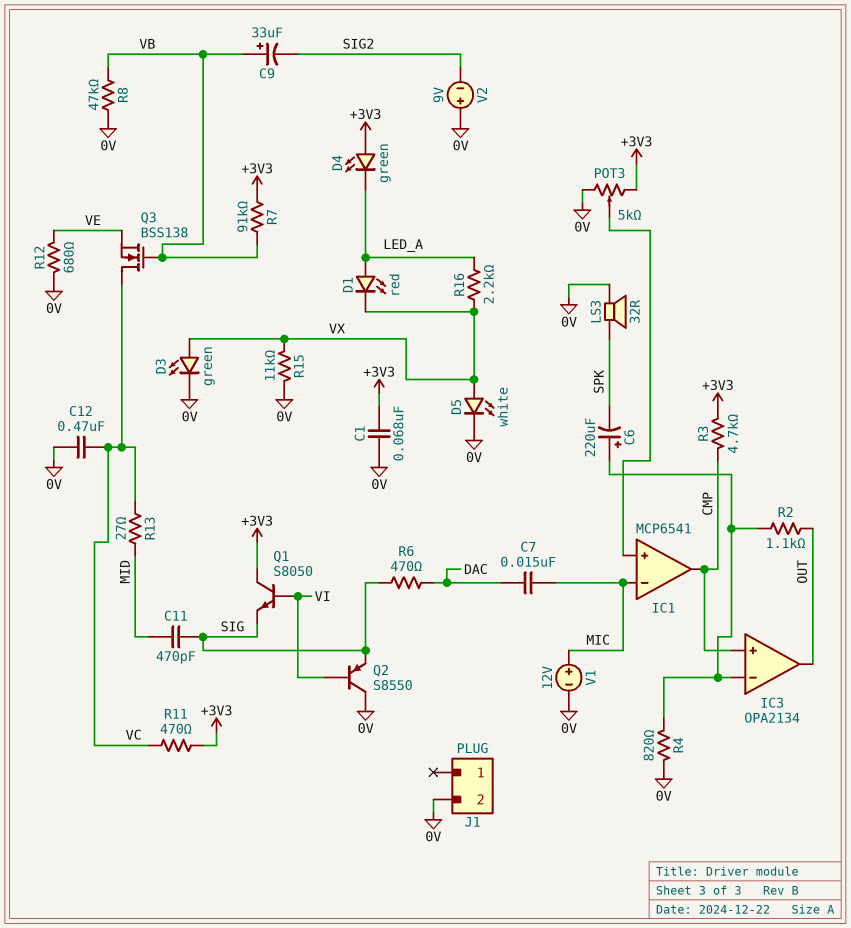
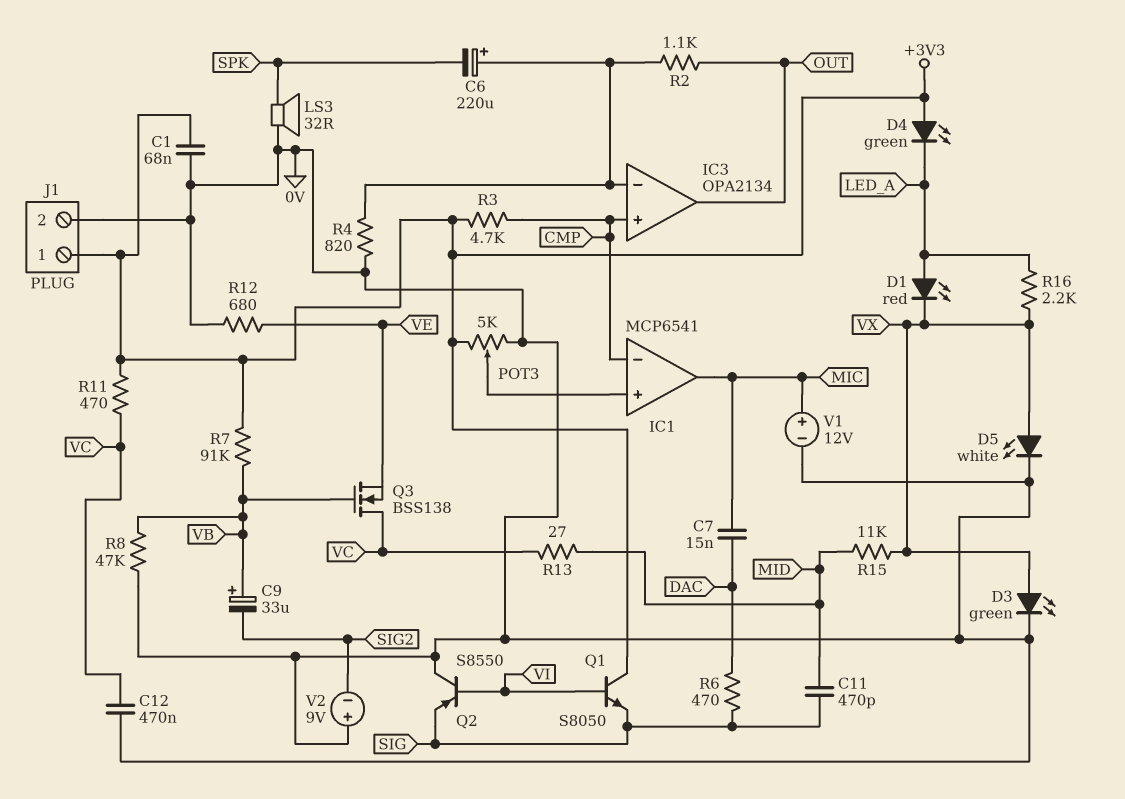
IC1 pin in-: MIC -> CMP
IC1 pin out: CMP -> MIC
J1 pin 1: none -> +3V3
R15: 11k (0V, VX) -> 11k (MID, VX)

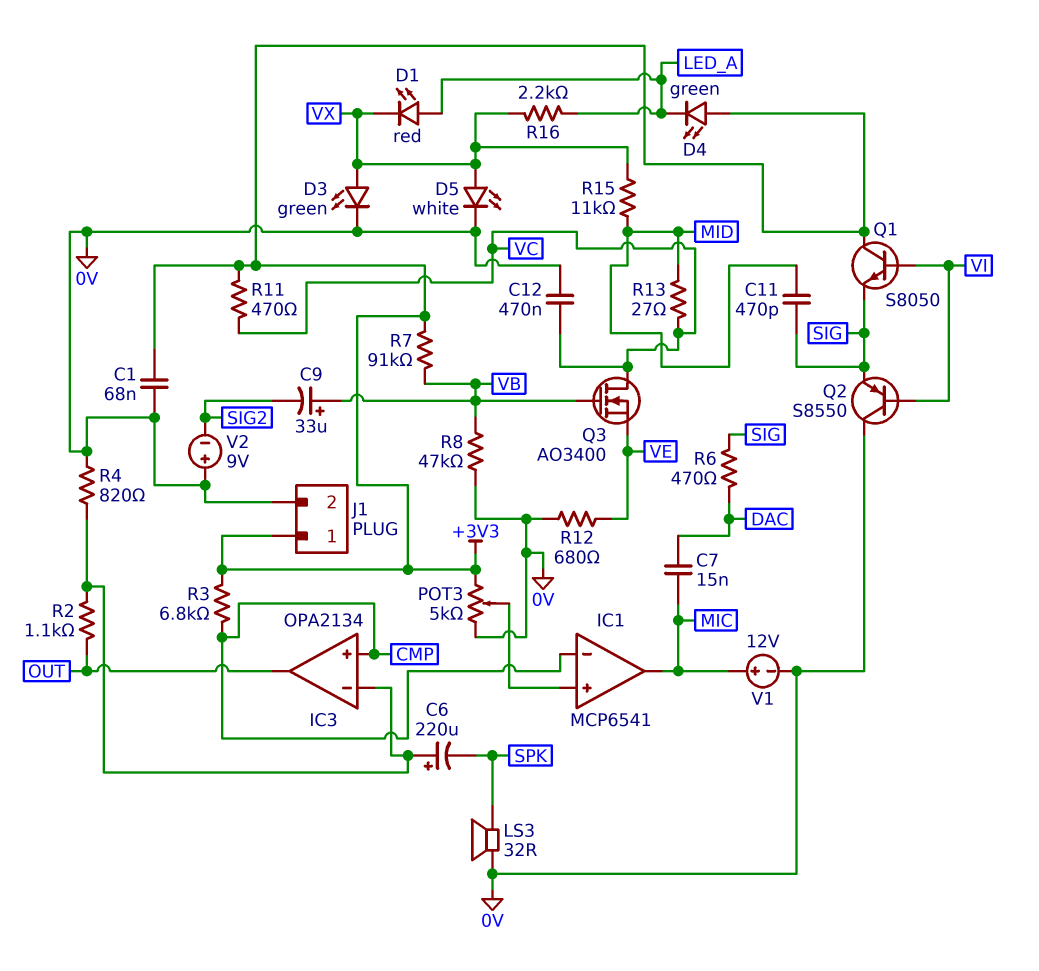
Q3: NMOS BSS138 (G VB, D VC, S VE) -> NMOS AO3400 (G VB, D VC, S VE)
R3: 4.7k (+3V3, CMP) -> 6.8k (+3V3, CMP)

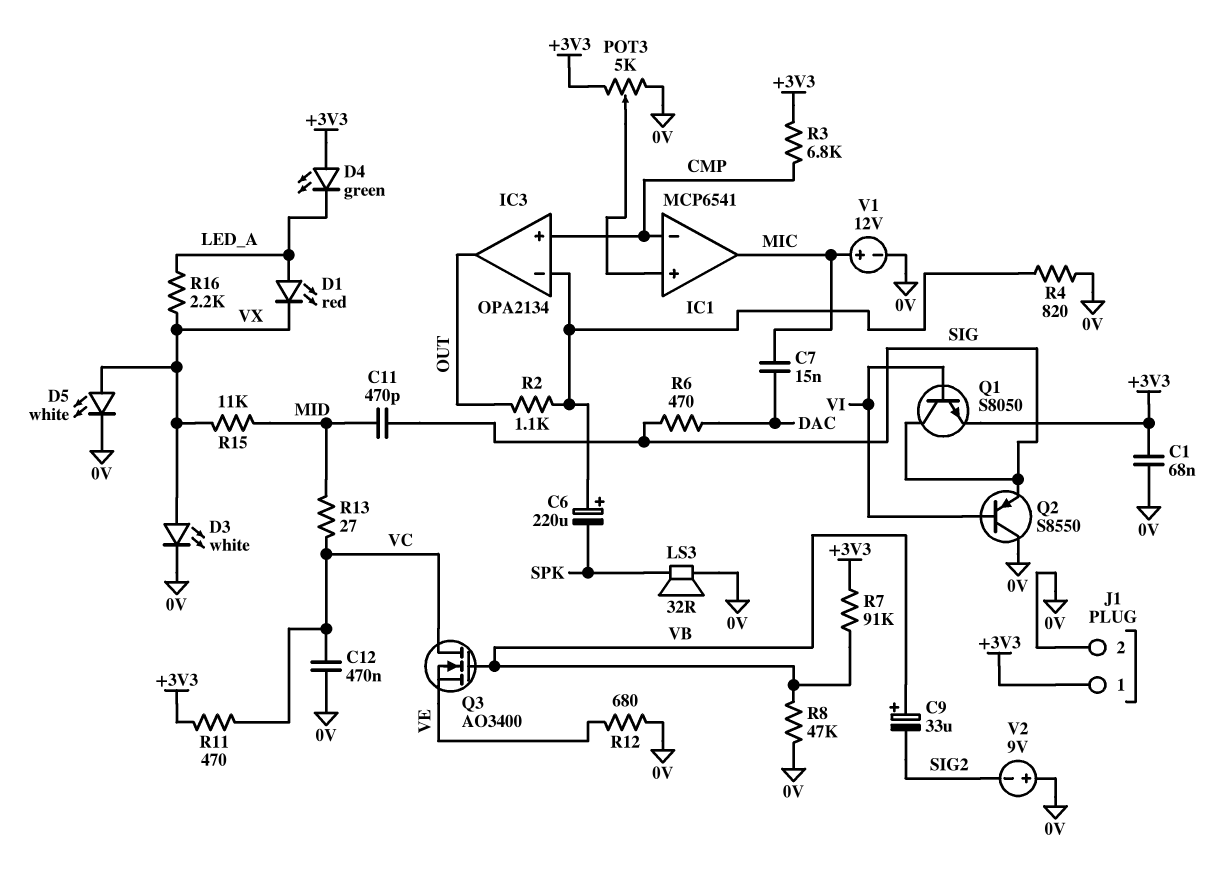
D3: LED green (A VX, K 0V) -> LED white (A VX, K 0V)
Q1: NPN S8050 (B VI, C +3V3, E SIG) -> NPN S8050 (B VI, C SIG, E +3V3)

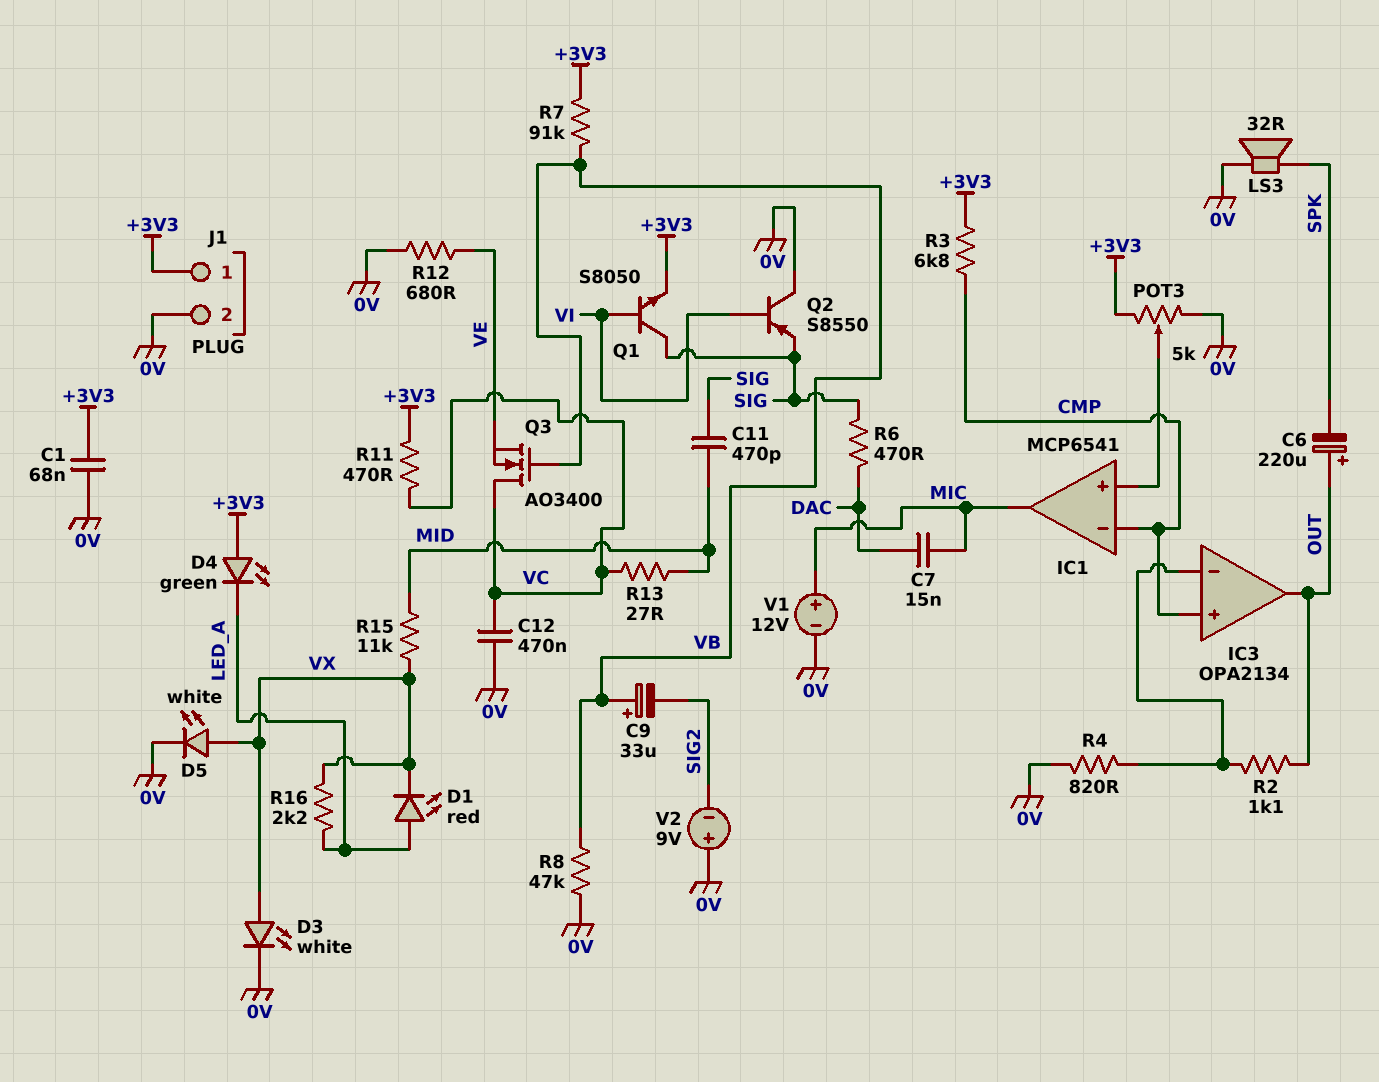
C6: 220uF (plus IC3/in-, minus SPK) -> 220uF (plus OUT, minus SPK)

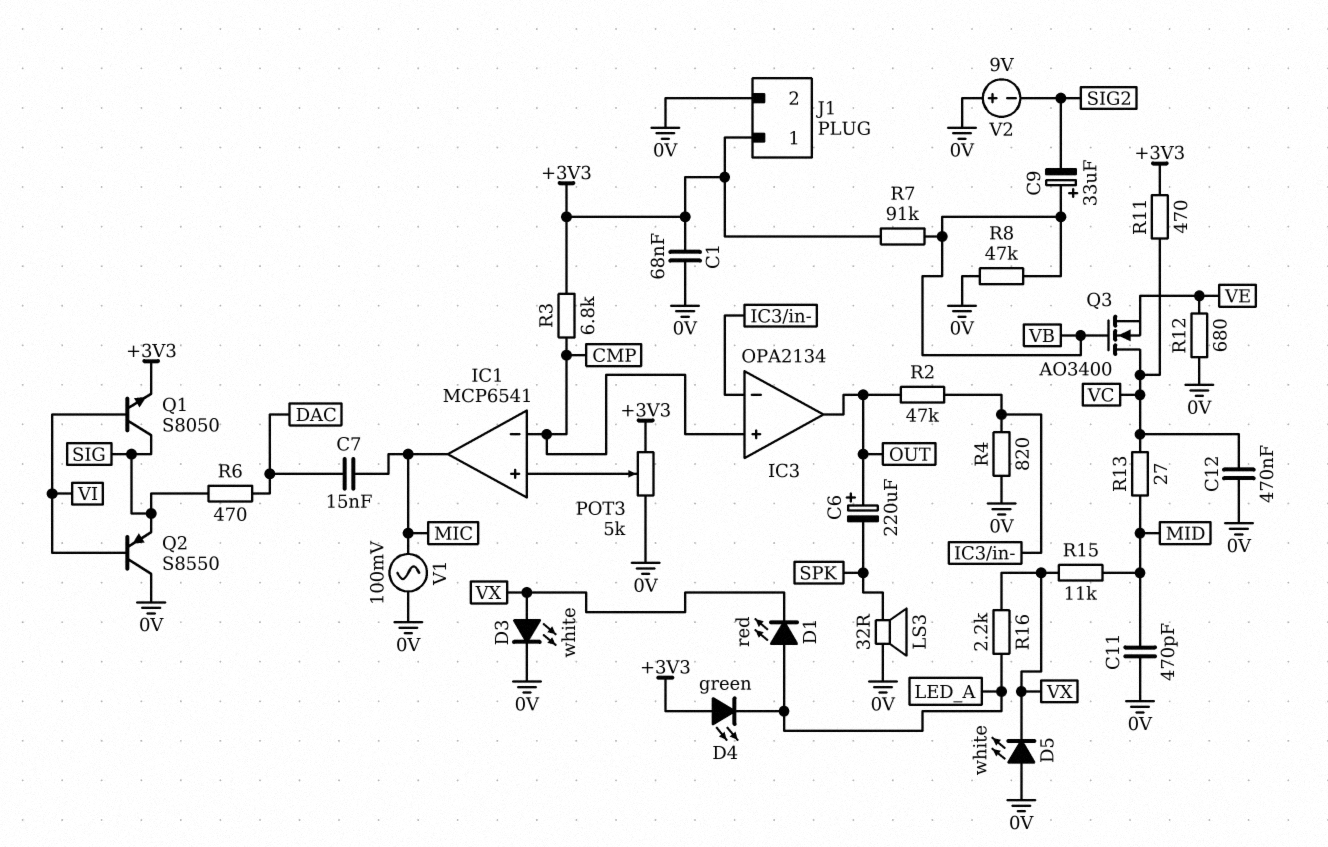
C11: 470pF (MID, SIG) -> 470pF (0V, MID)
D5: LED white (A VX, K 0V) -> LED white (A 0V, K VX)
R2: 1.1k (IC3/in-, OUT) -> 47k (IC3/in-, OUT)
V1: 12V (plus MIC, minus 0V) -> AC 100mV (0V, MIC)

